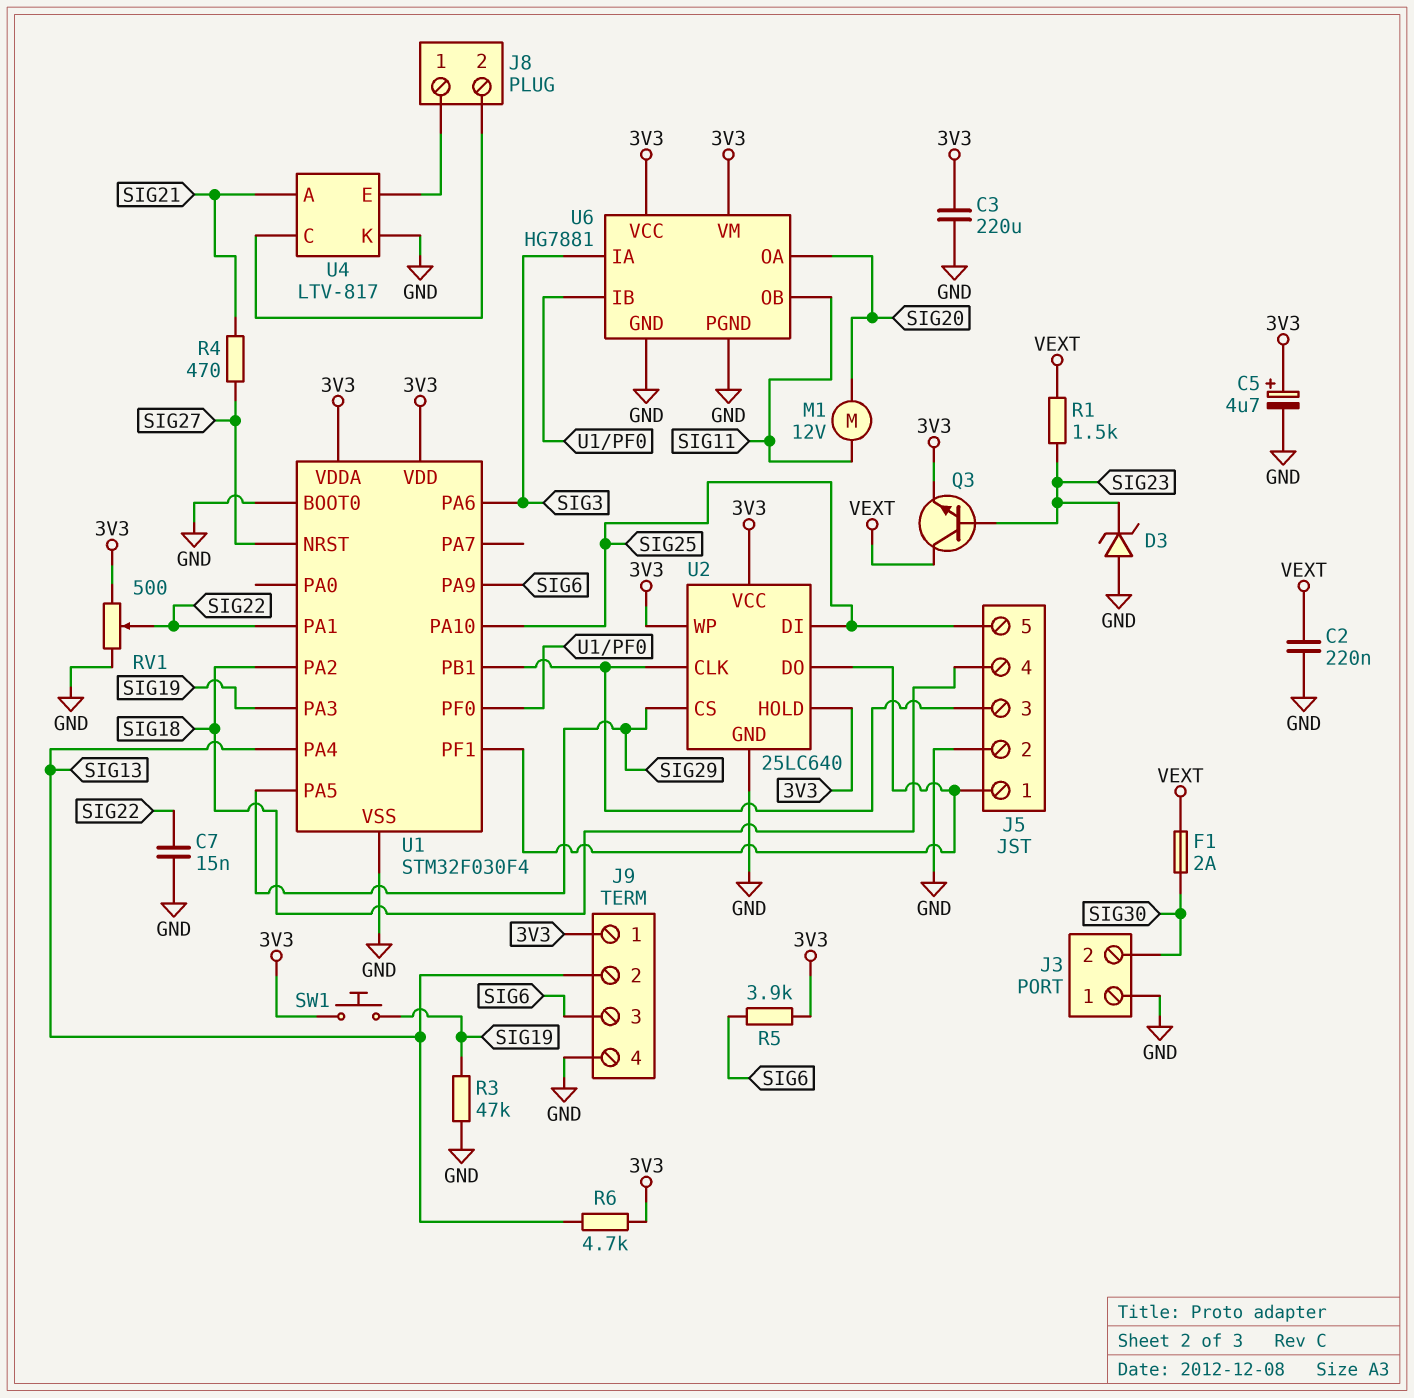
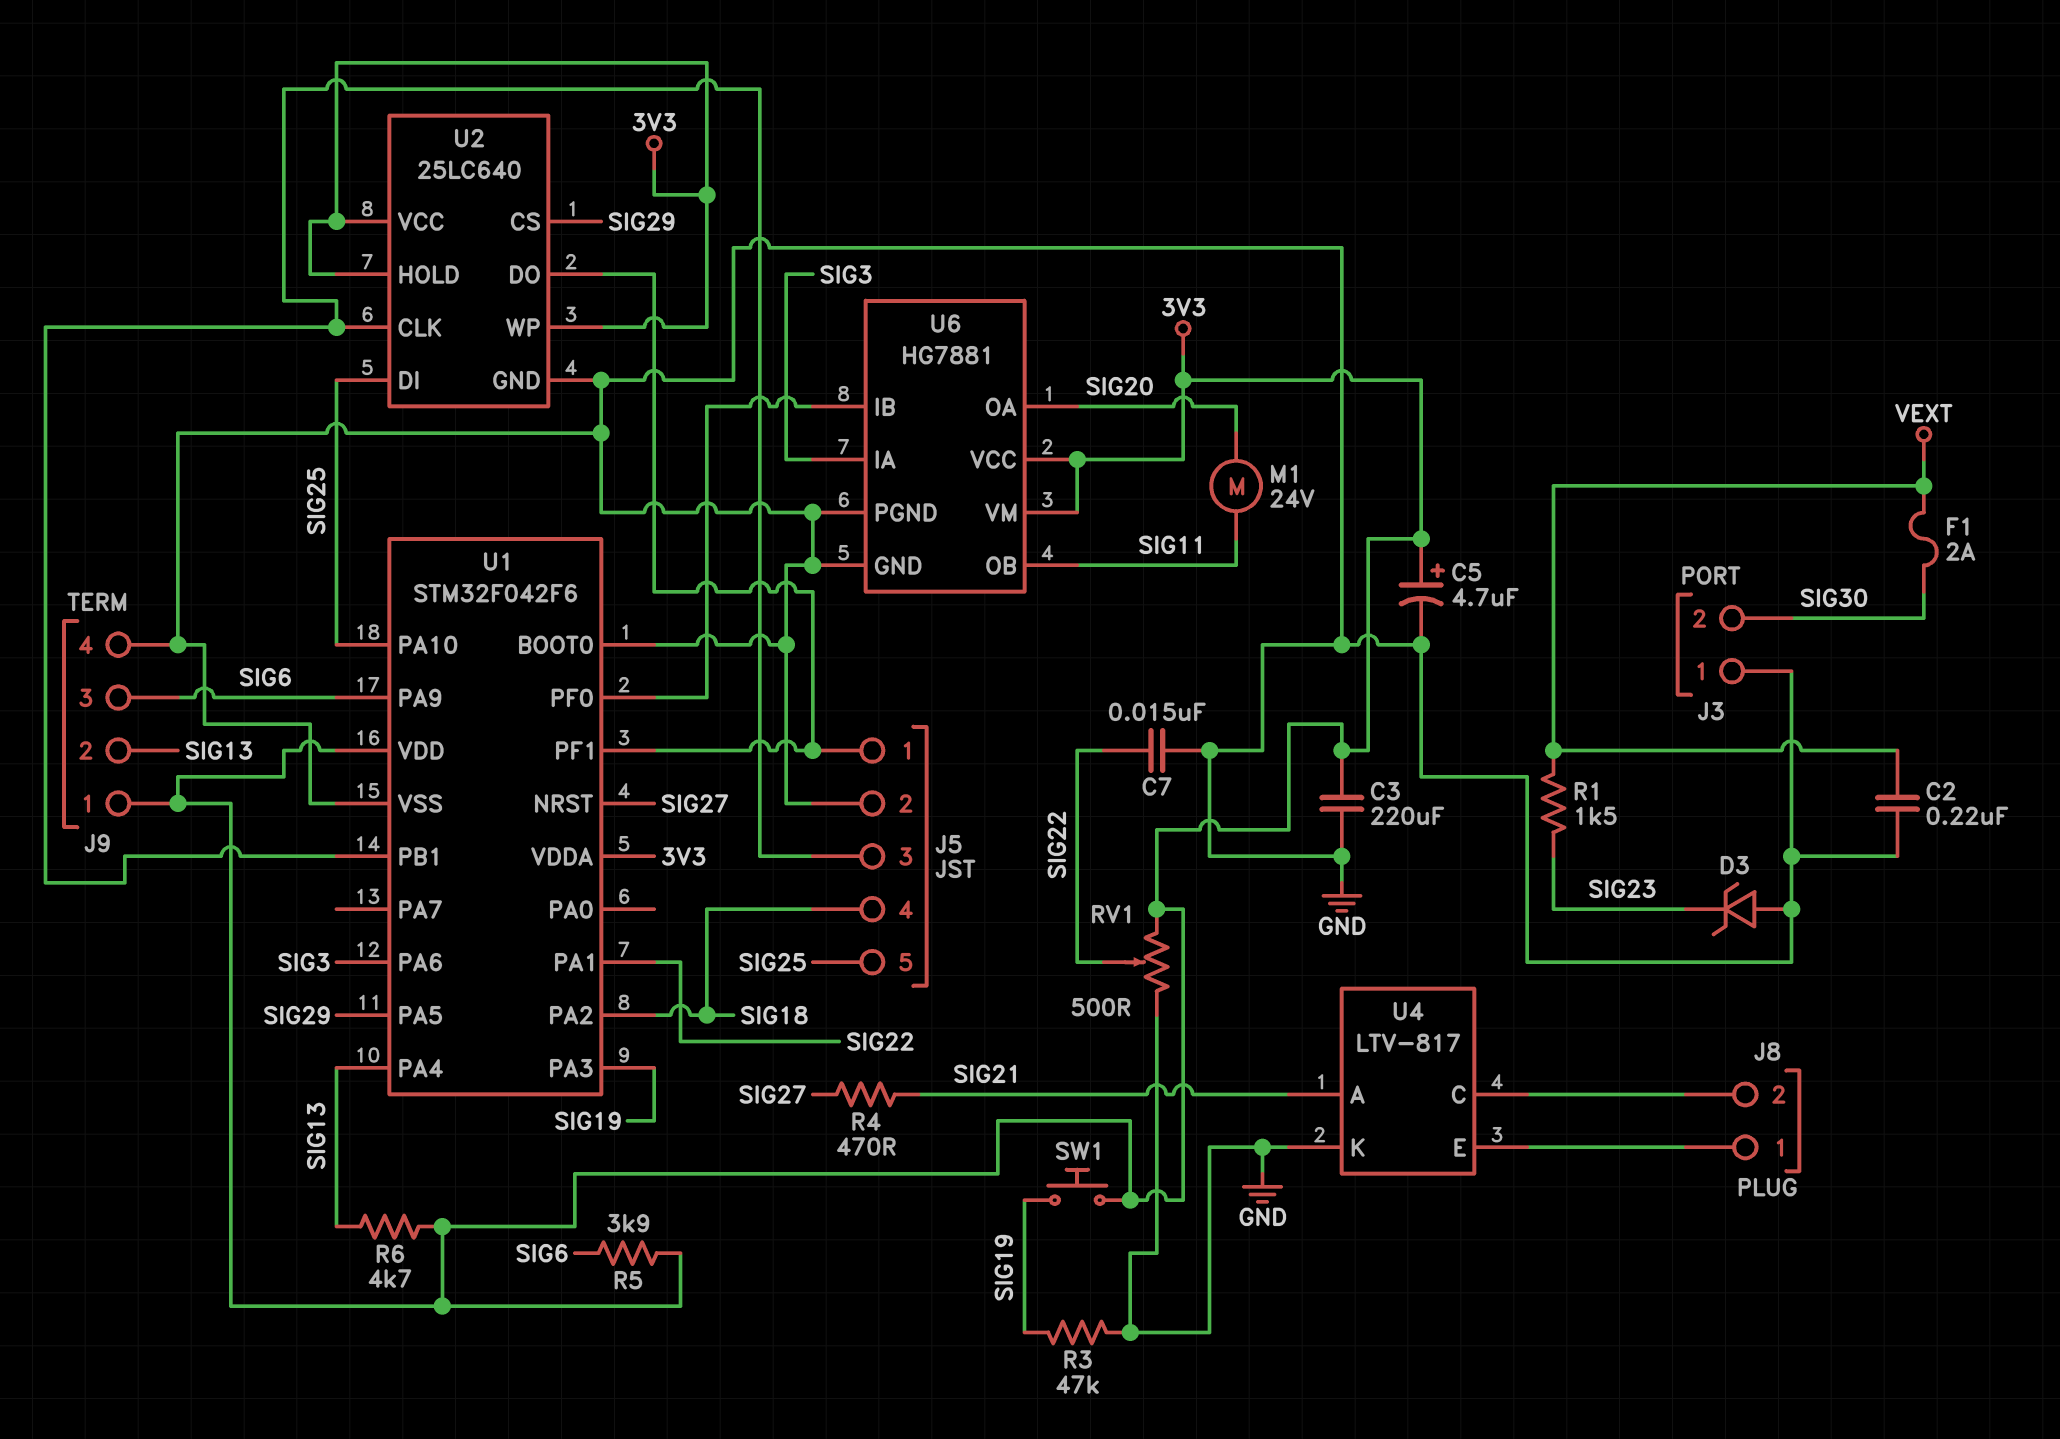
M1: motor 12V (SIG11, SIG20) -> motor 24V (SIG11, SIG20)
Q3: NPN (B SIG23, C VEXT, E 3V3) -> none
U1: STM32F030F4 -> STM32F042F6

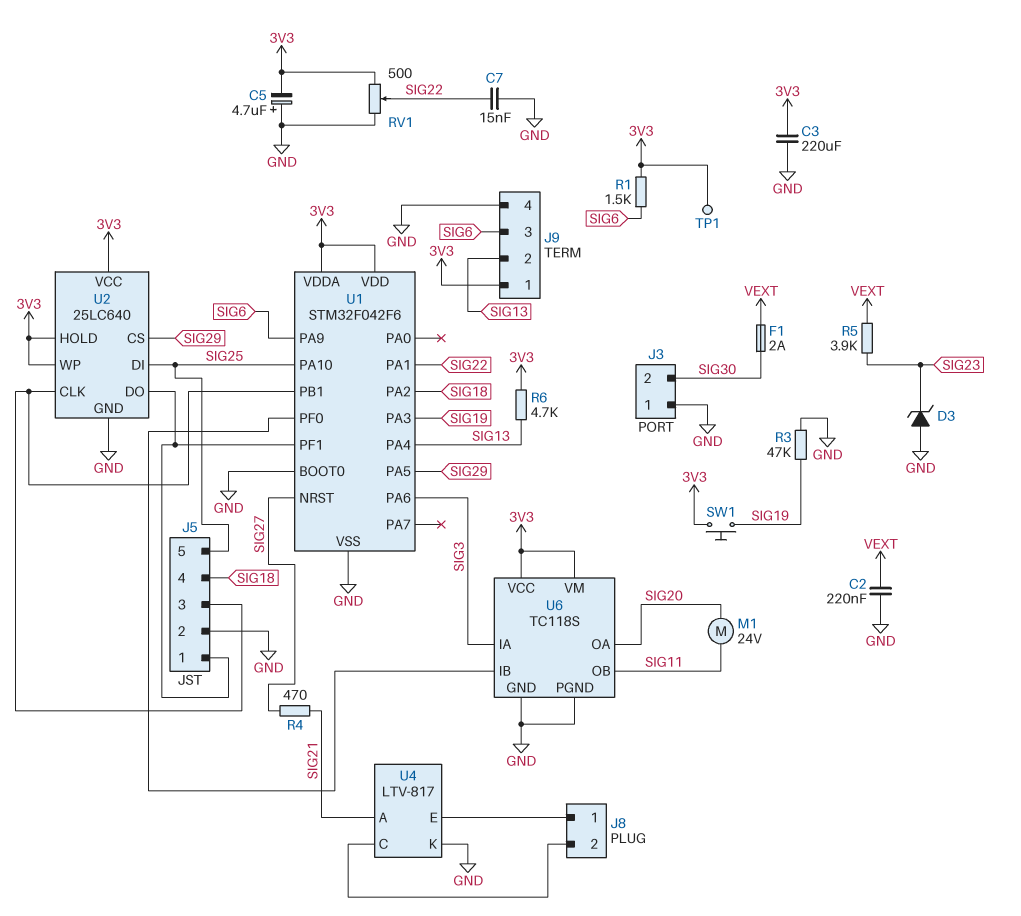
C5: 4.7uF (plus 3V3, minus GND) -> 4.7uF (plus GND, minus 3V3)
R1: 1.5k (SIG23, VEXT) -> 1.5k (3V3, SIG6)
R5: 3.9k (3V3, SIG6) -> 3.9k (SIG23, VEXT)
TP1: none -> test point (3V3)
U6: HG7881 -> TC118S

